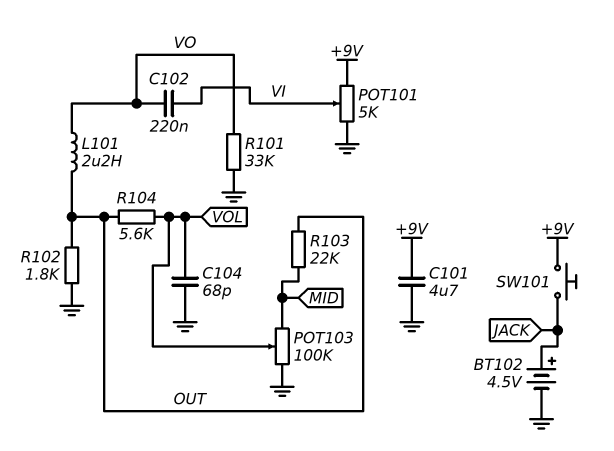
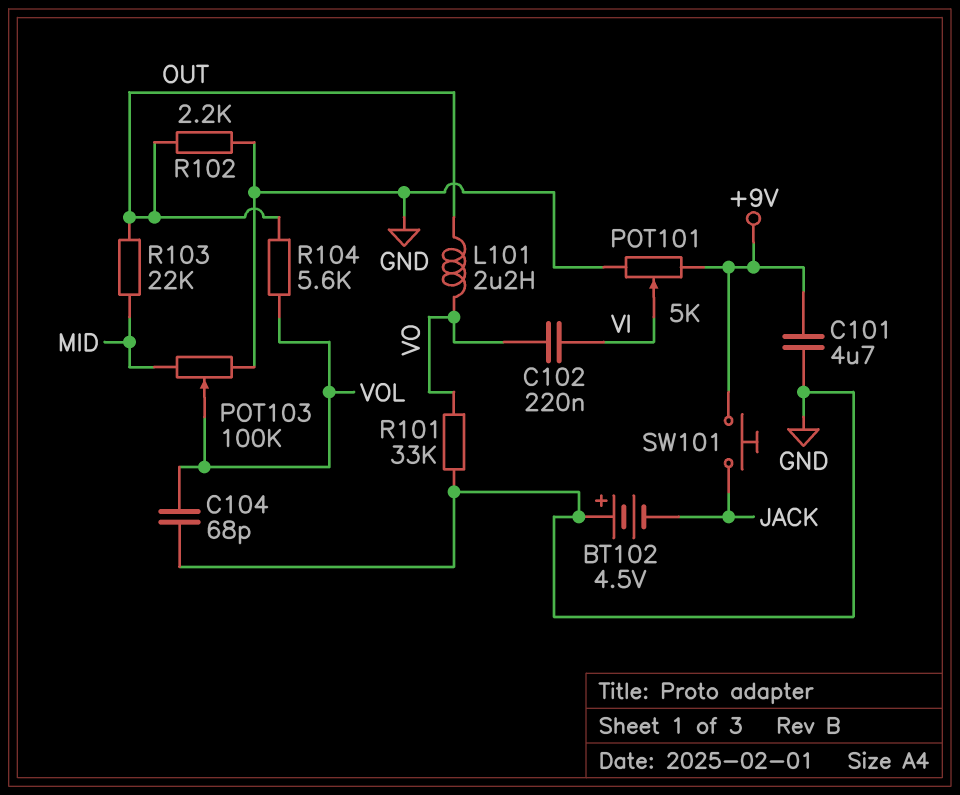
BT102: 4.5V (plus JACK, minus GND) -> 4.5V (plus GND, minus JACK)
R102: 1.8k (GND, OUT) -> 2.2k (GND, OUT)

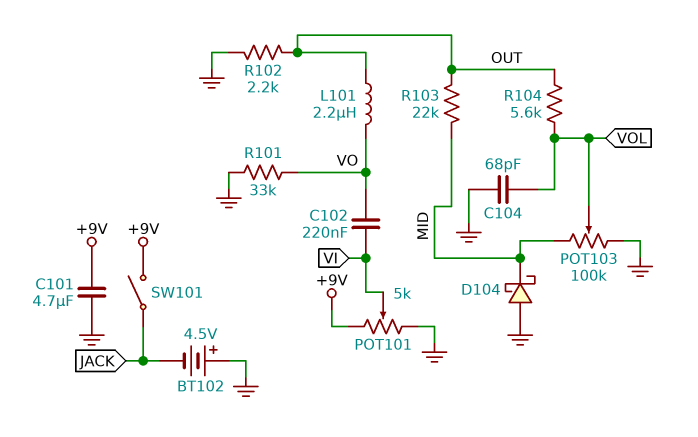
D104: none -> schottky (A GND, K MID)
SW101: button (+9V, JACK) -> switch (+9V, JACK)

